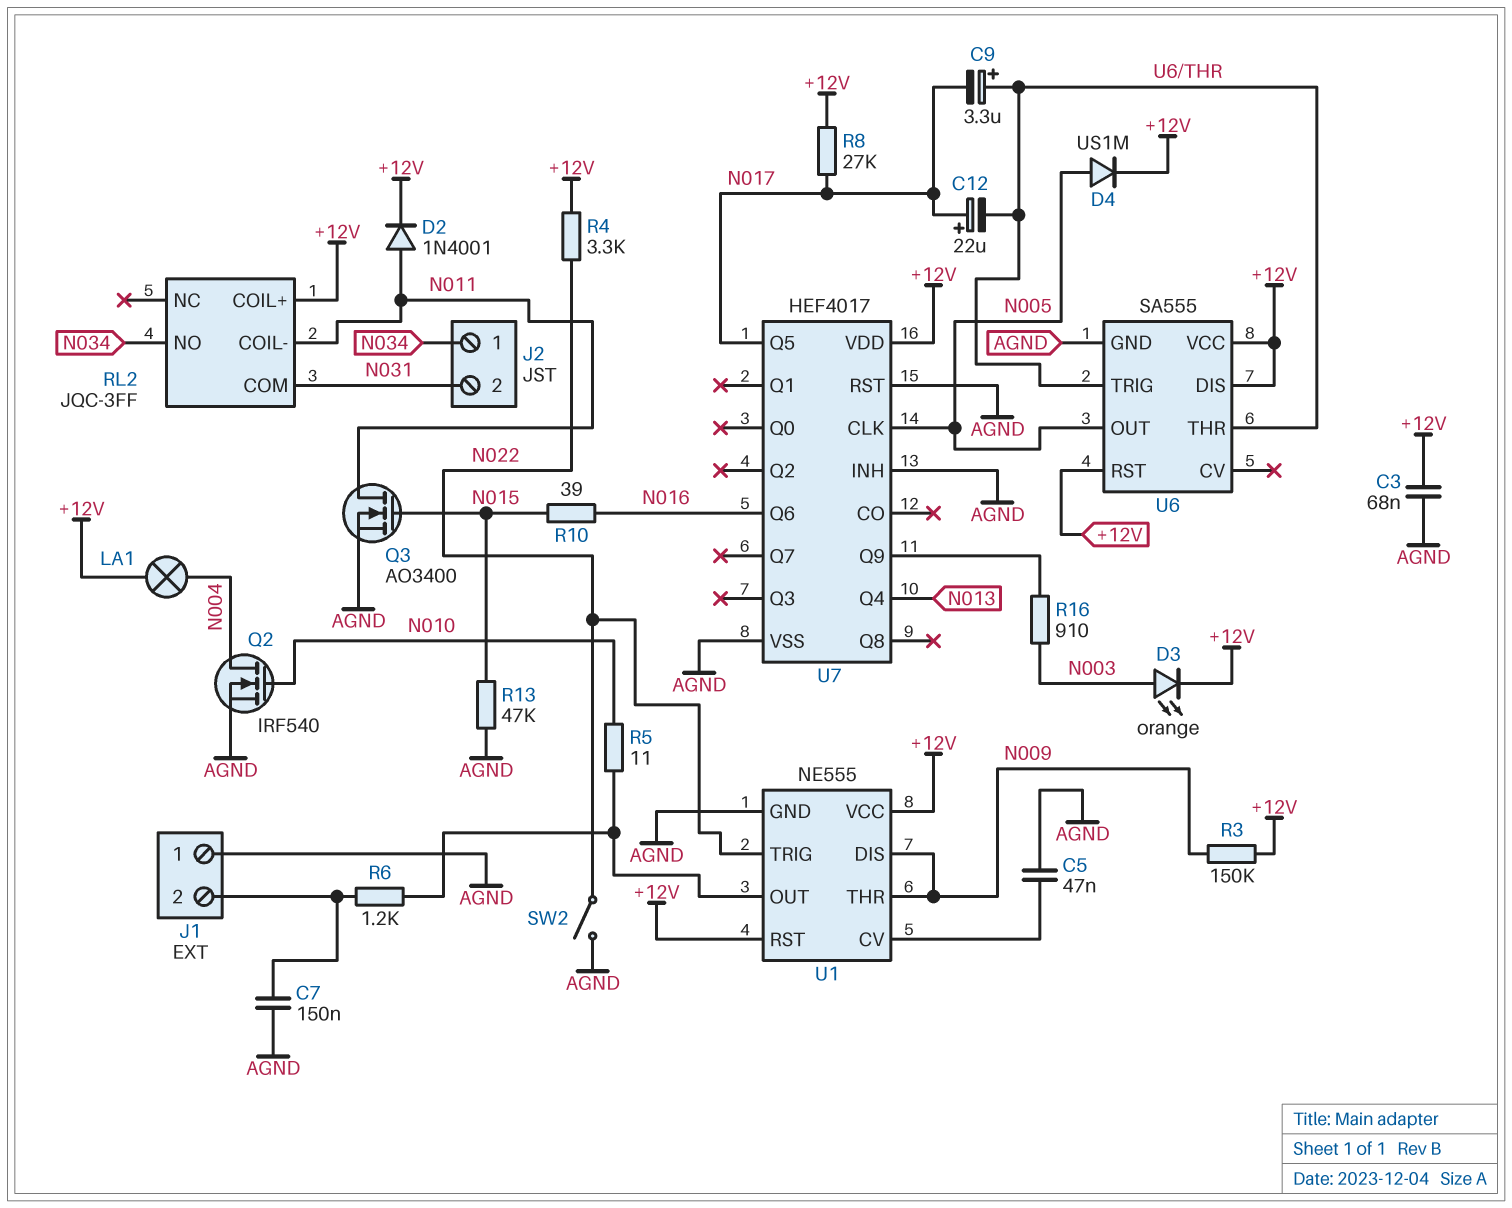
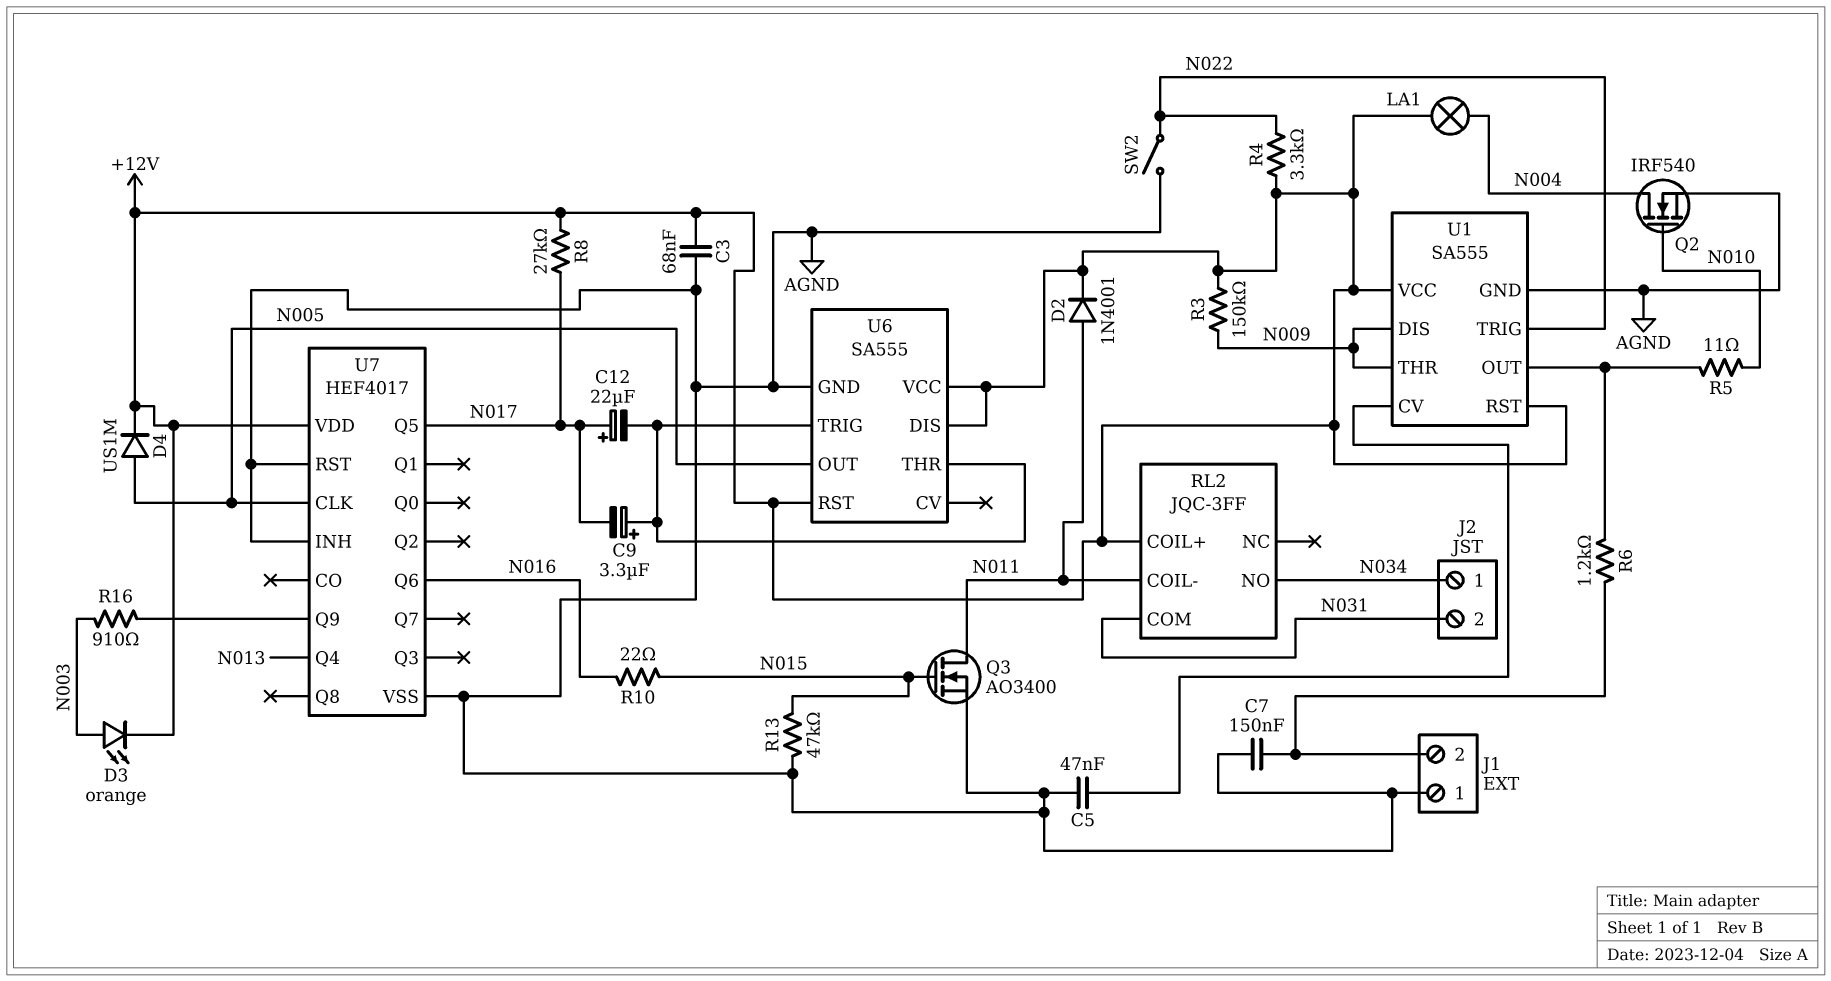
R10: 39 (N015, N016) -> 22 (N015, N016)
U1: NE555 -> SA555

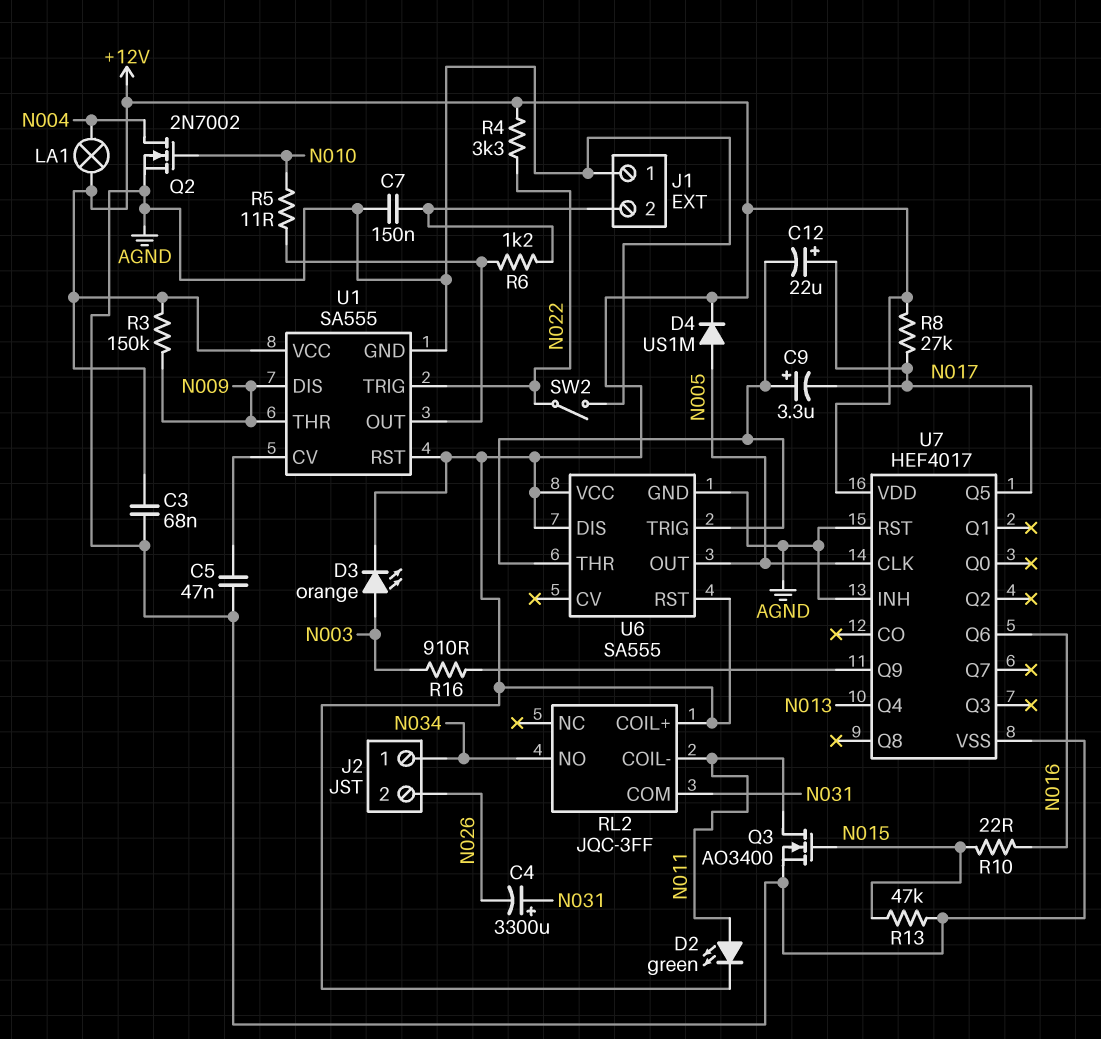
C4: none -> 3300uF (plus N031, minus N026)
D2: diode 1N4001 (A N011, K +12V) -> LED green (A N011, K +12V)
J2 pin 2: N031 -> N026
Q2: NMOS IRF540 (G N010, D N004, S AGND) -> NMOS 2N7002 (G N010, D N004, S AGND)

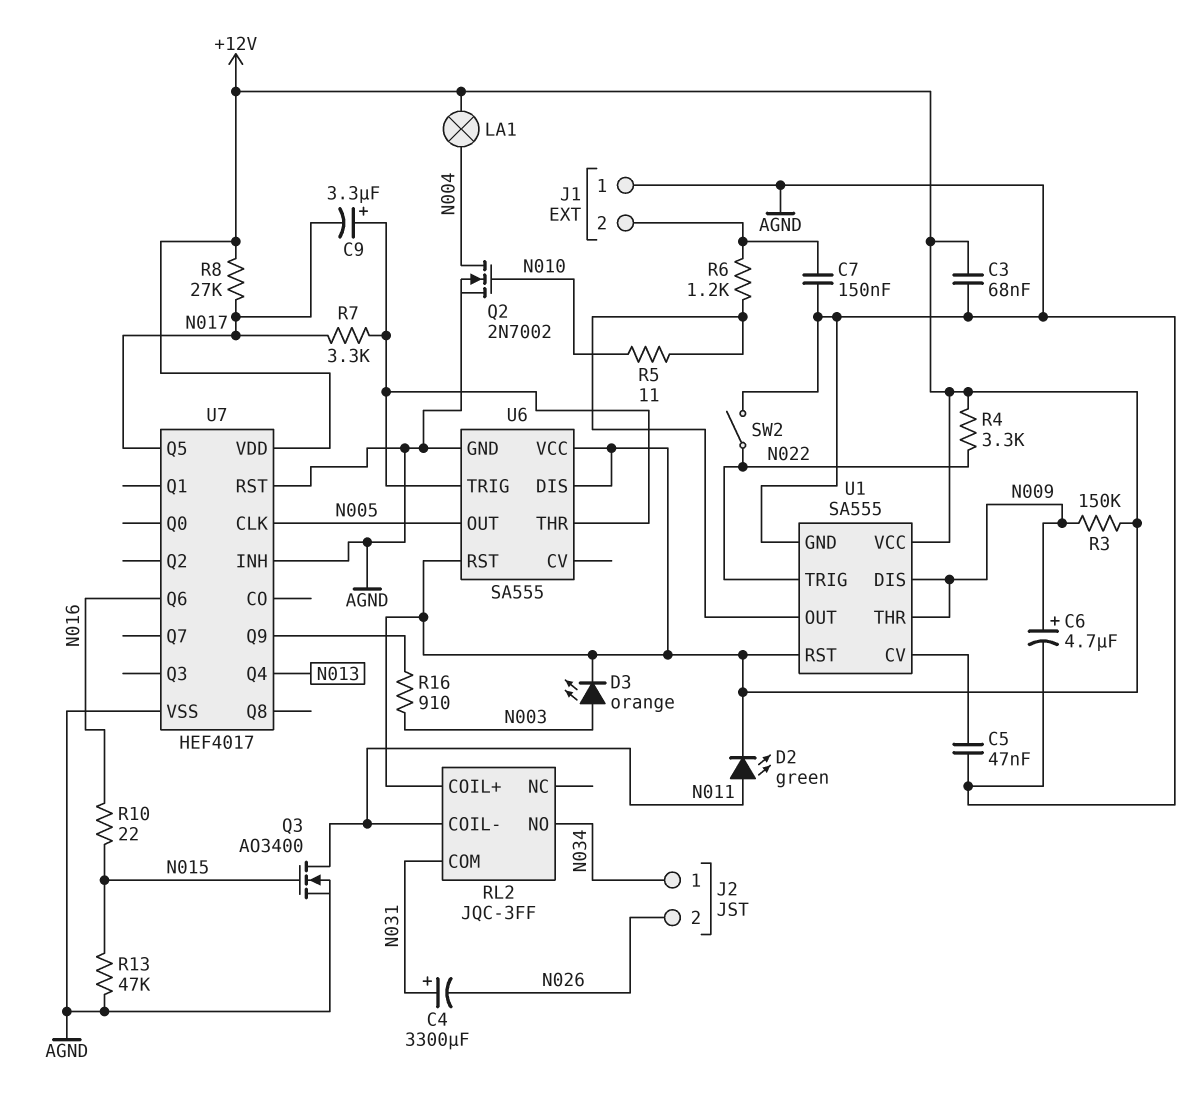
C6: none -> 4.7uF (plus N009, minus AGND)
C12: 22uF (plus N017, minus U6/THR) -> none
D4: diode US1M (A N005, K +12V) -> none
R7: none -> 3.3k (N017, U6/THR)

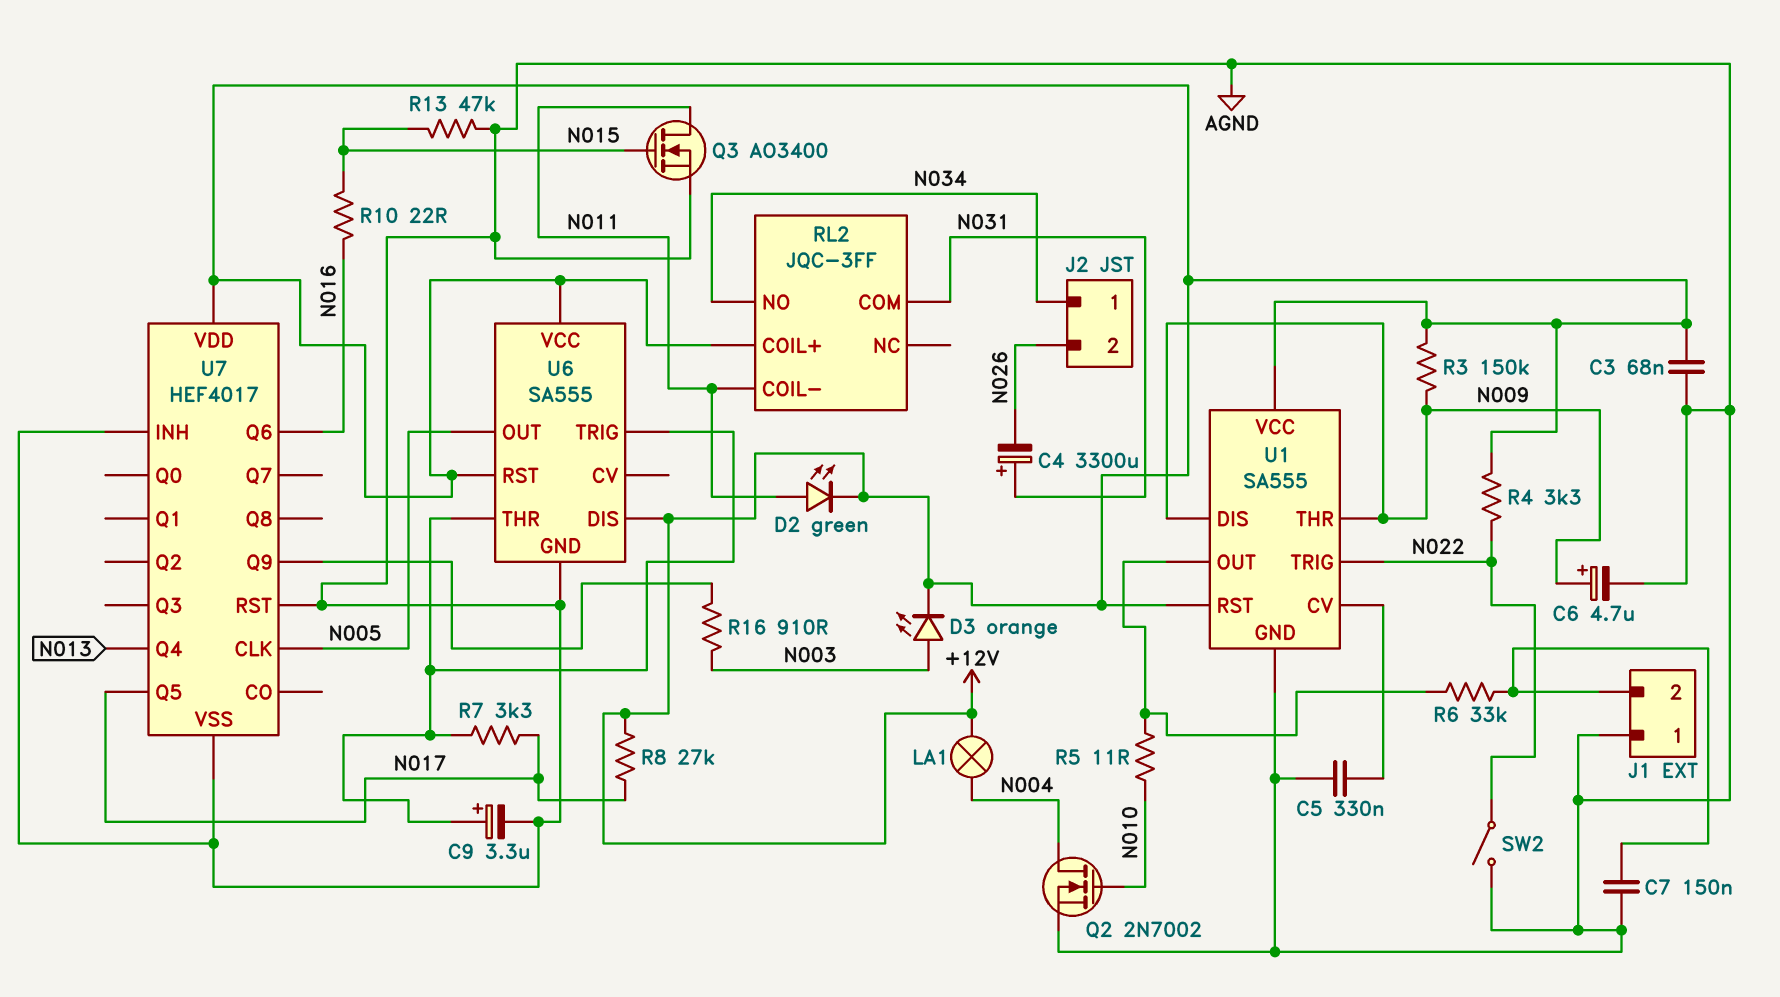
C5: 47nF (AGND, U1/CV) -> 330nF (AGND, U1/CV)
C9: 3.3uF (plus U6/THR, minus N017) -> 3.3uF (plus U6/THR, minus AGND)
R6: 1.2k (J1/2, U1/OUT) -> 33k (J1/2, U1/OUT)

